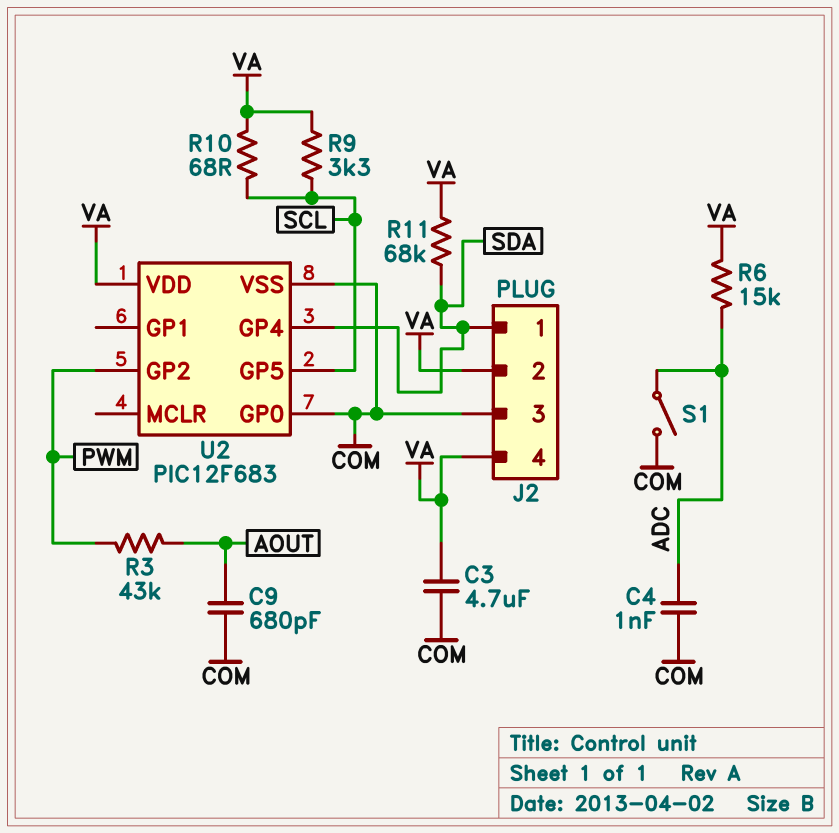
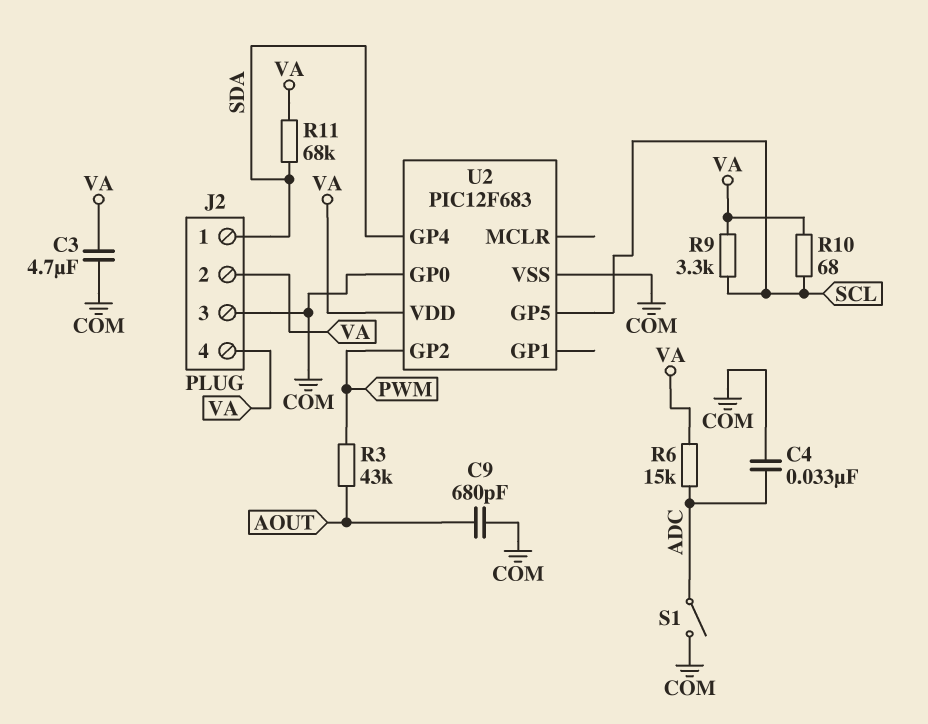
C4: 1nF (ADC, COM) -> 33nF (ADC, COM)

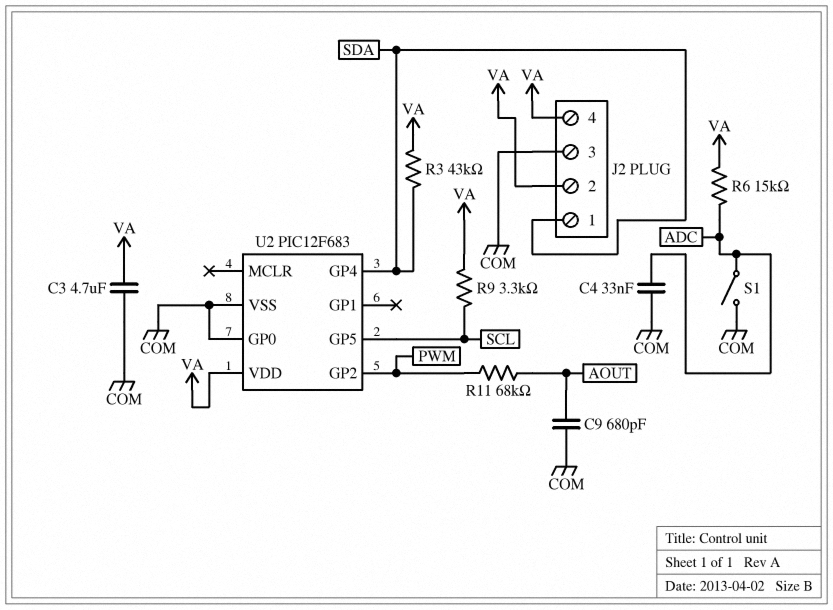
R3: 43k (AOUT, PWM) -> 43k (SDA, VA)
R10: 68 (SCL, VA) -> none
R11: 68k (SDA, VA) -> 68k (AOUT, PWM)

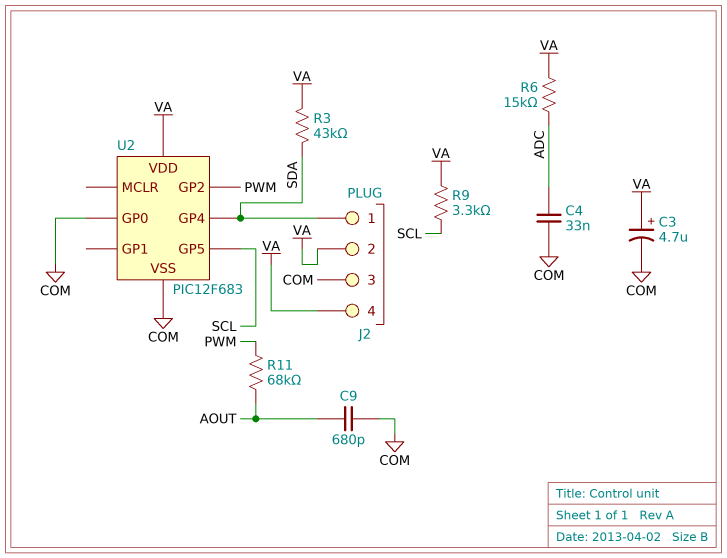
C3: 4.7uF (COM, VA) -> 4.7uF (plus VA, minus COM)
S1: switch (ADC, COM) -> none

